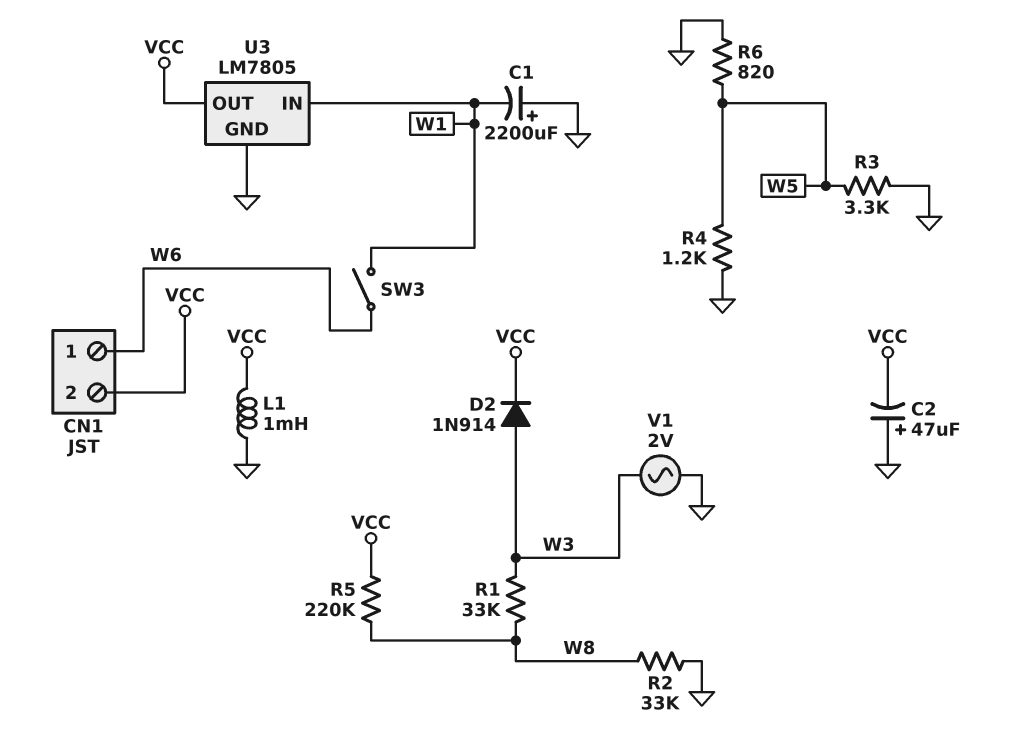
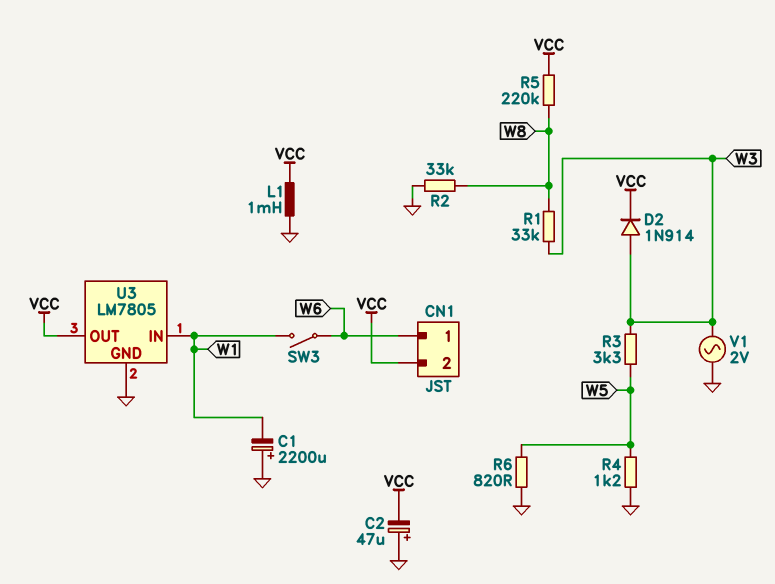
R3: 3.3k (GND, W5) -> 3.3k (W3, W5)

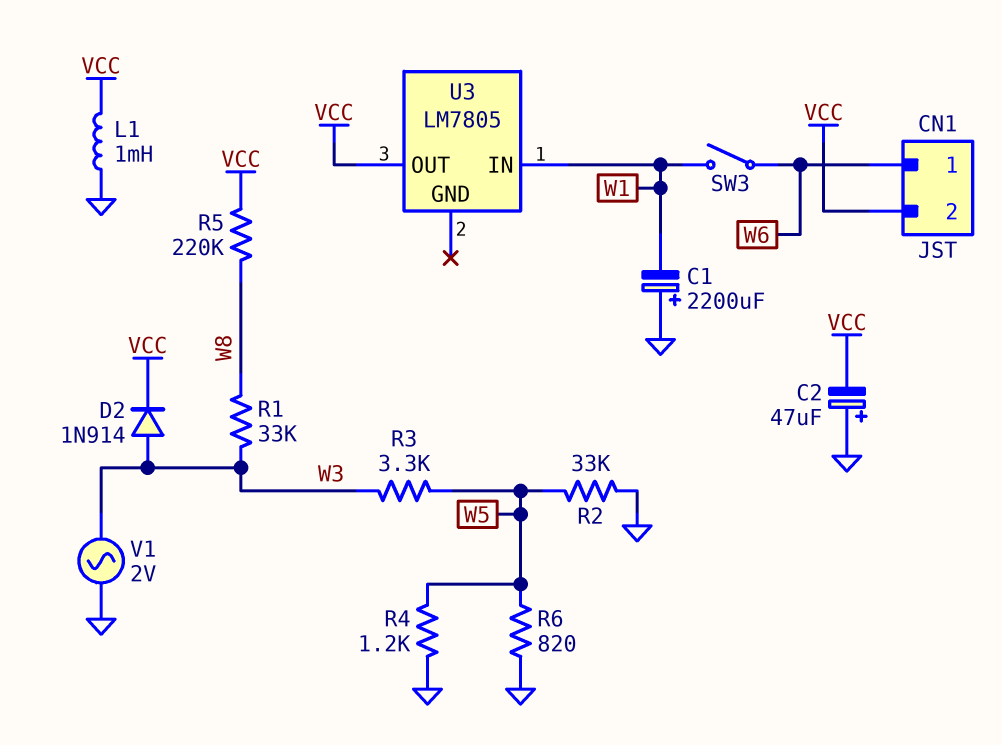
R2: 33k (GND, W8) -> 33k (GND, W5)
U3 pin GND: GND -> none

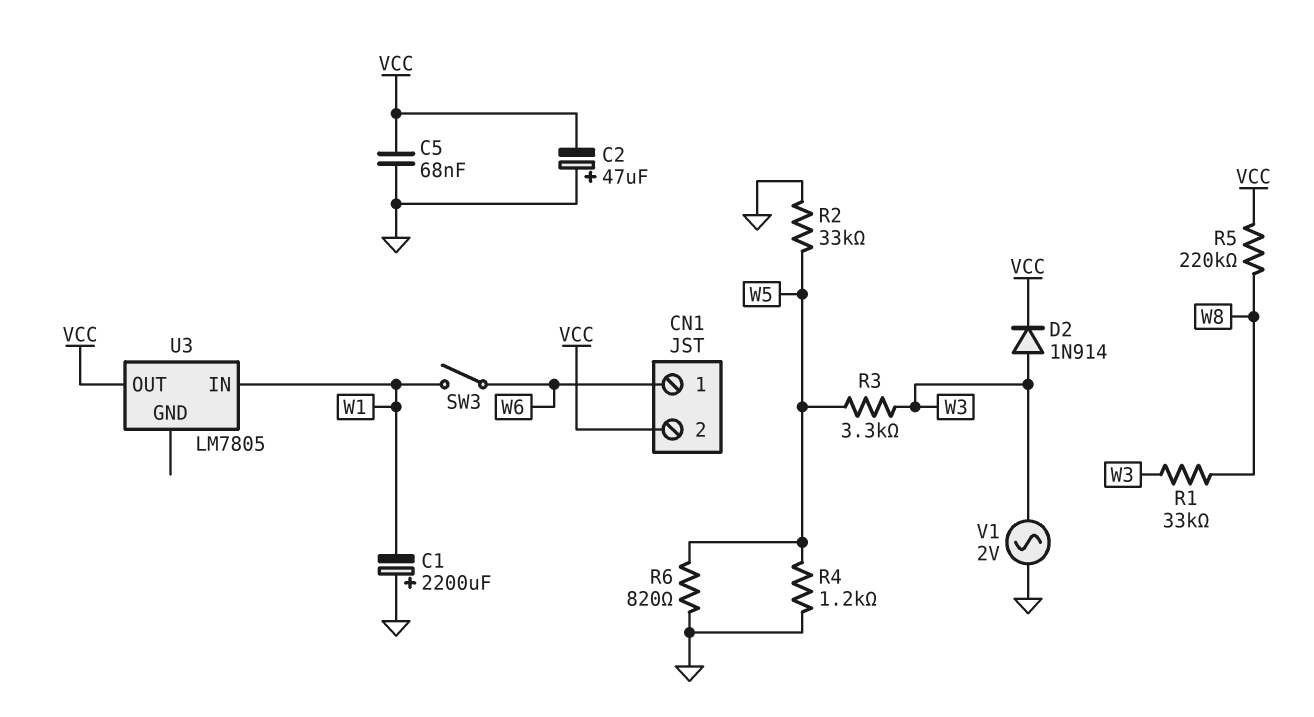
C5: none -> 68nF (GND, VCC)
L1: 1mH (GND, VCC) -> none

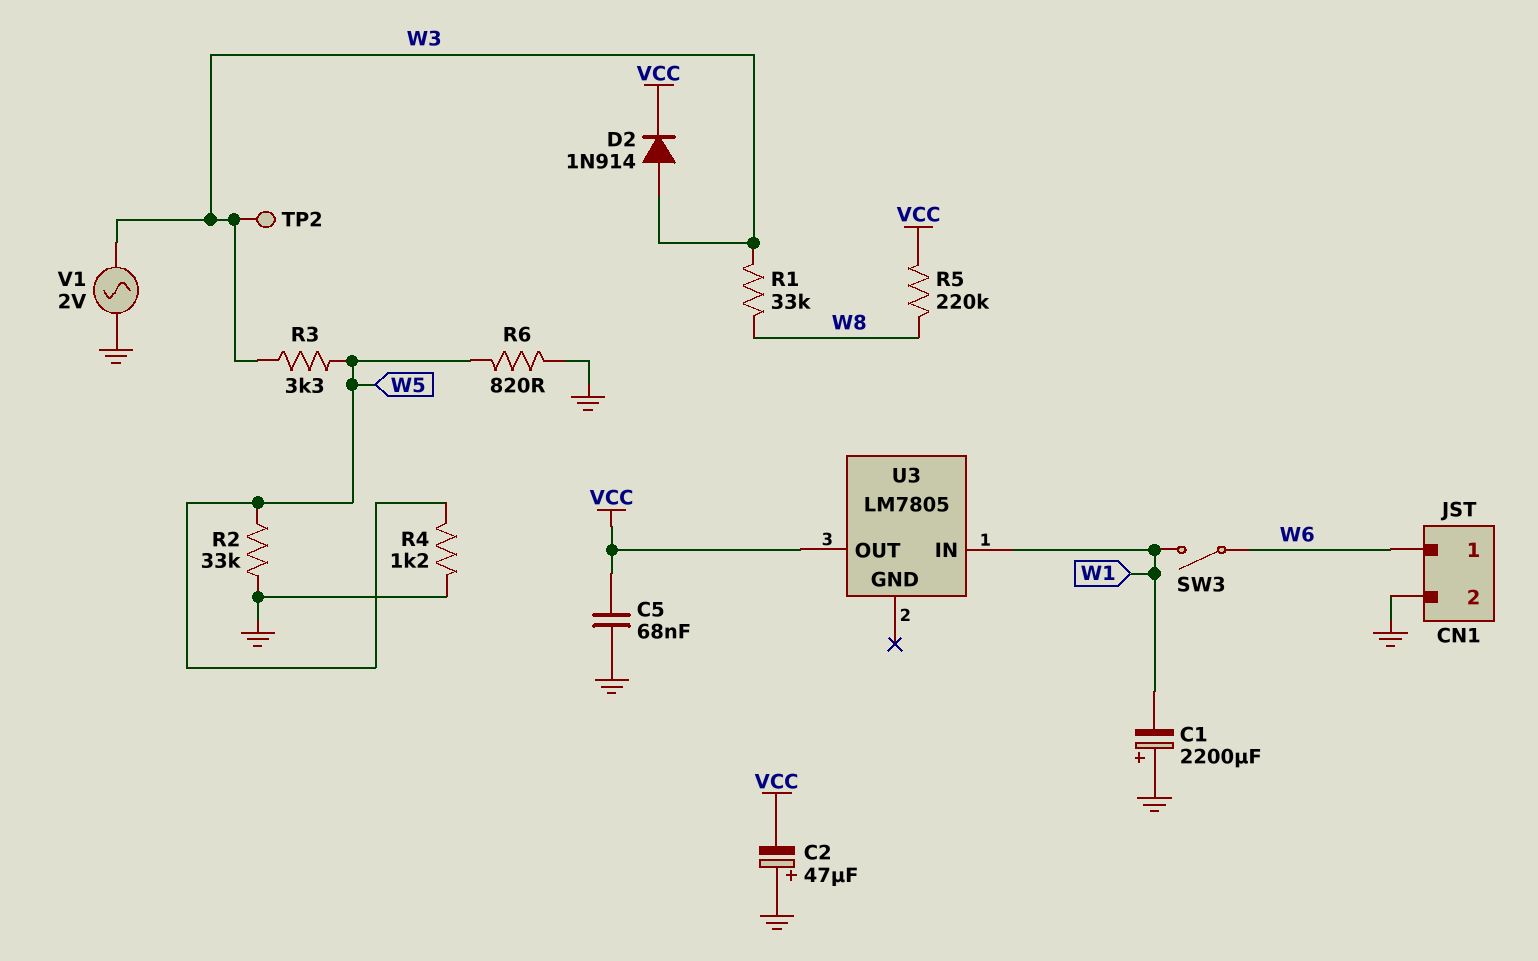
CN1 pin 2: VCC -> GND
TP2: none -> test point (W3)

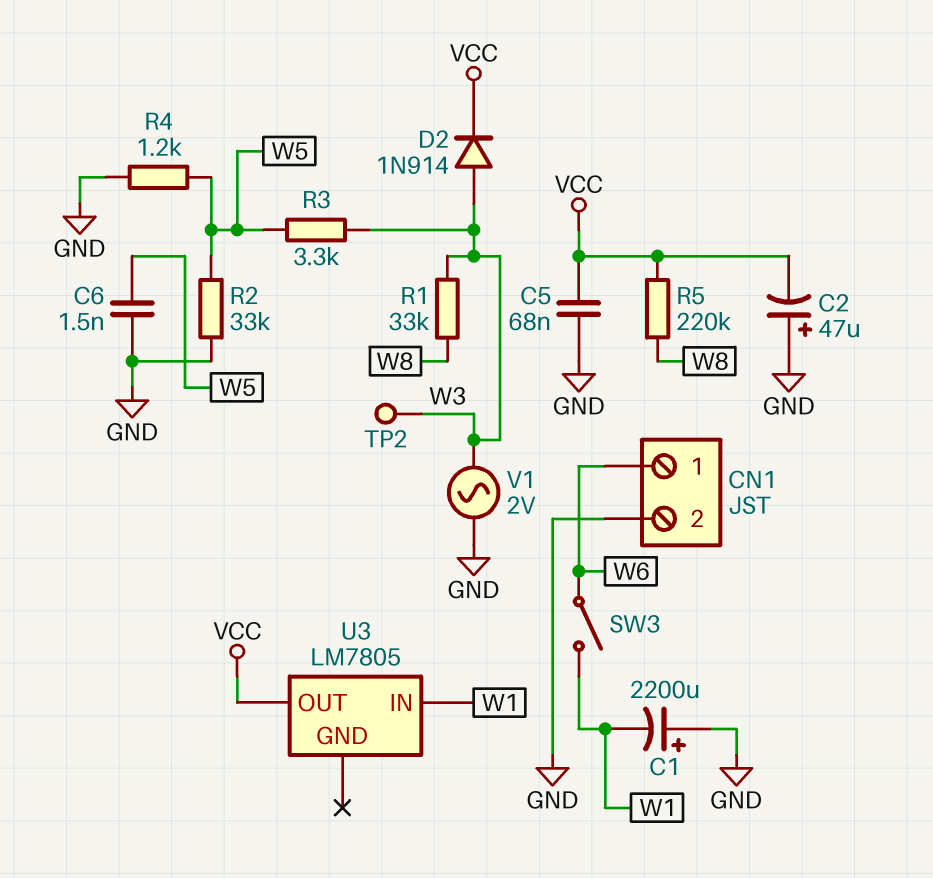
C6: none -> 1.5nF (GND, W5)
R6: 820 (GND, W5) -> none

